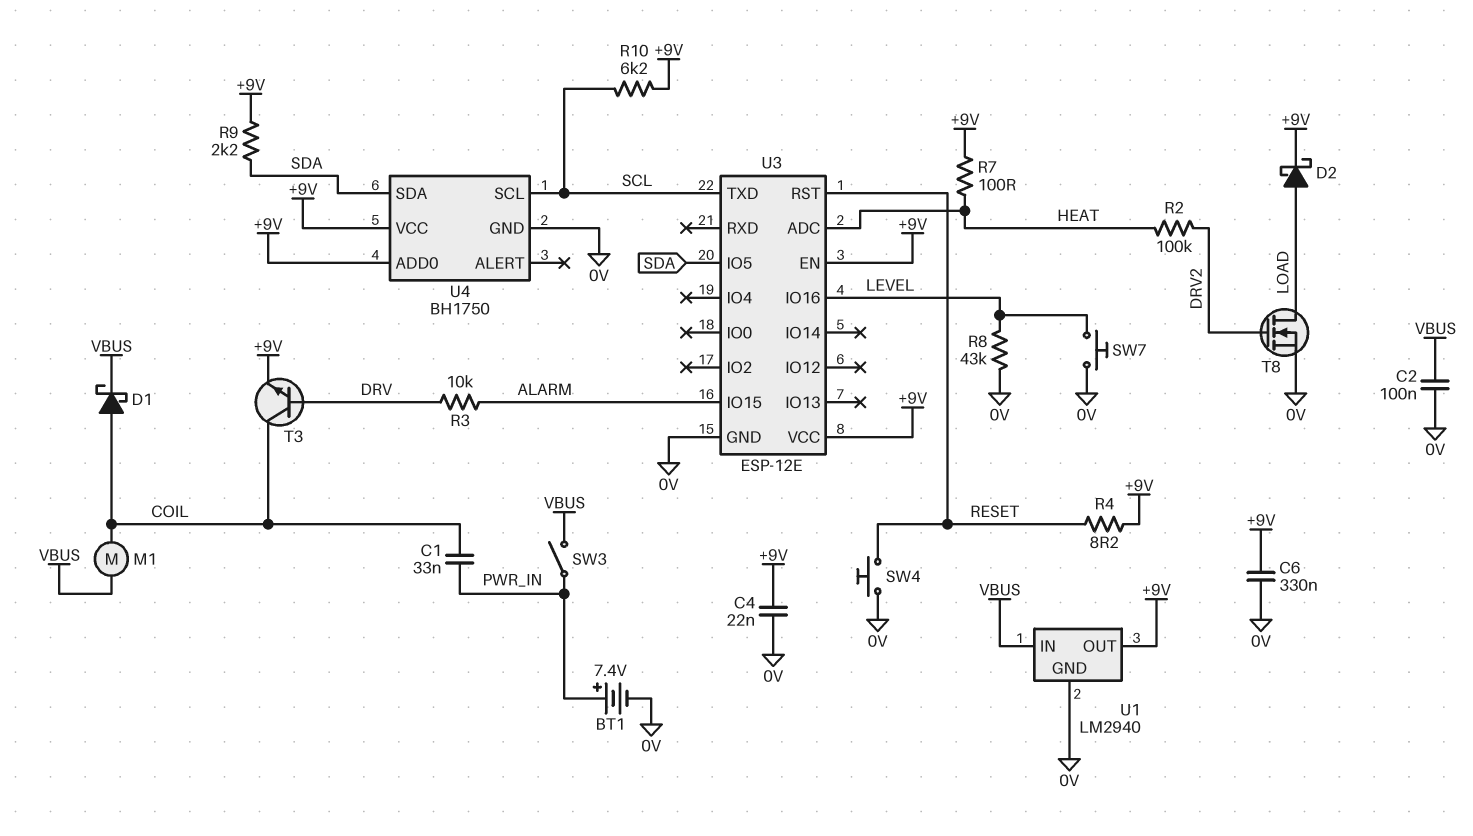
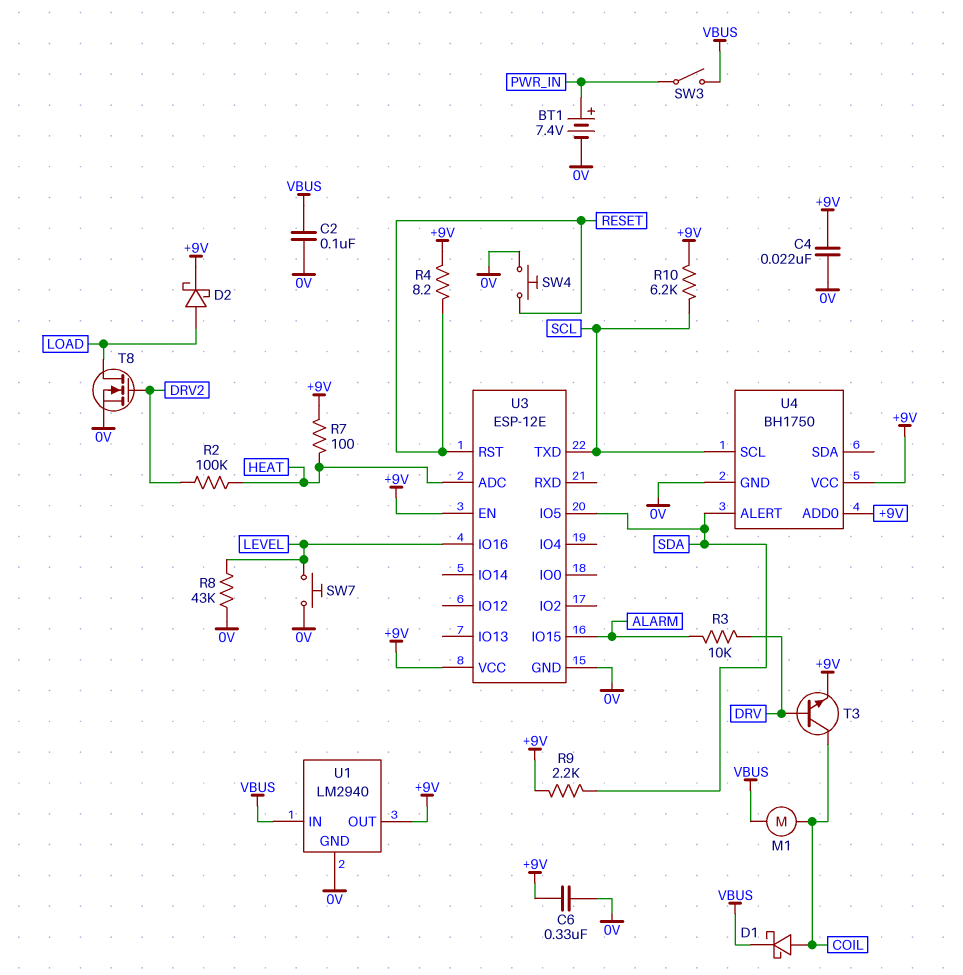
C1: 33nF (COIL, PWR_IN) -> none
U4 pin ALERT: none -> SDA
U4 pin SDA: SDA -> none

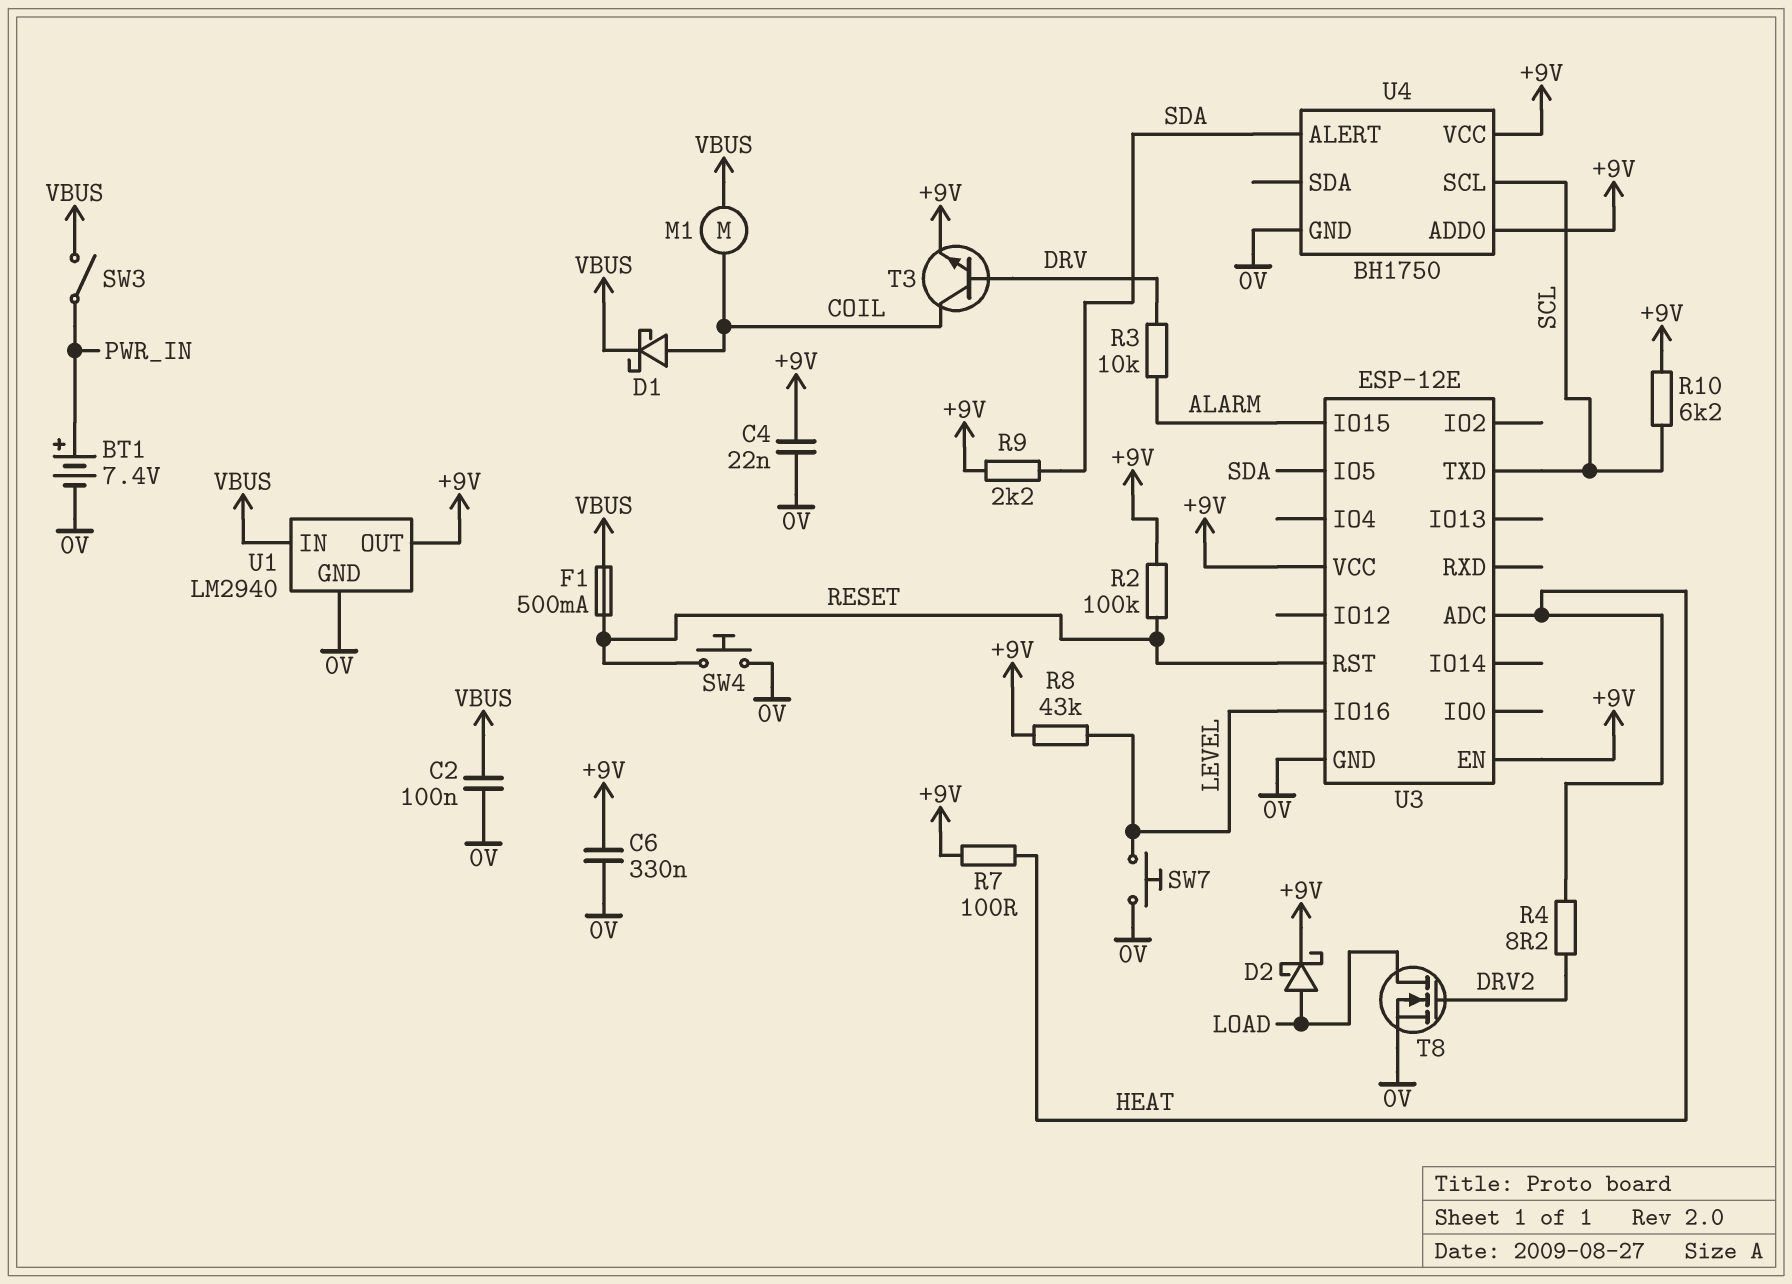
F1: none -> 500mA (RESET, VBUS)
R2: 100k (DRV2, HEAT) -> 100k (+9V, RESET)
R4: 8.2 (+9V, RESET) -> 8.2 (DRV2, HEAT)
R8: 43k (0V, LEVEL) -> 43k (+9V, LEVEL)

